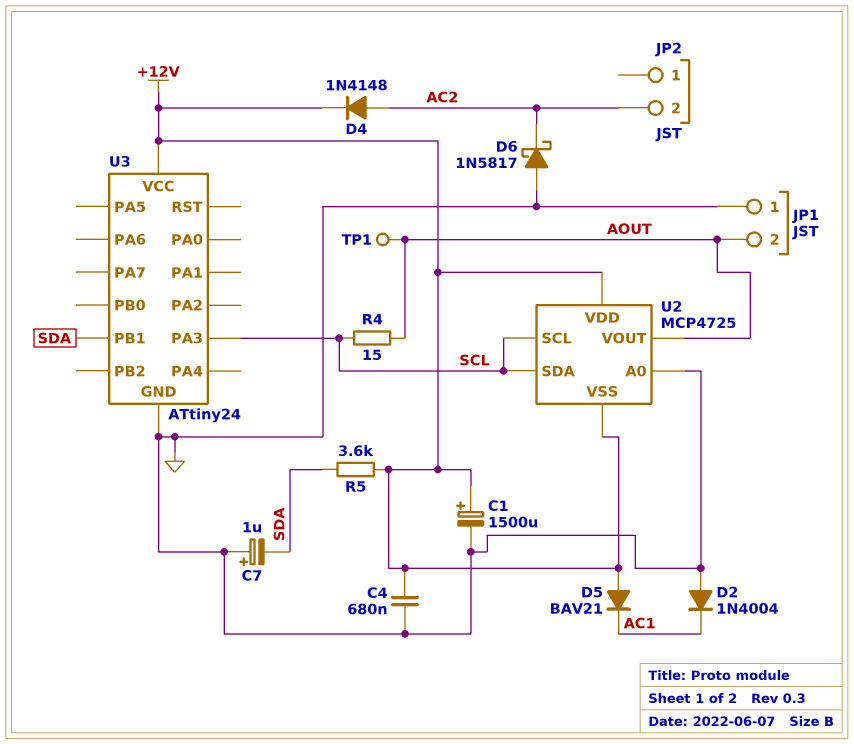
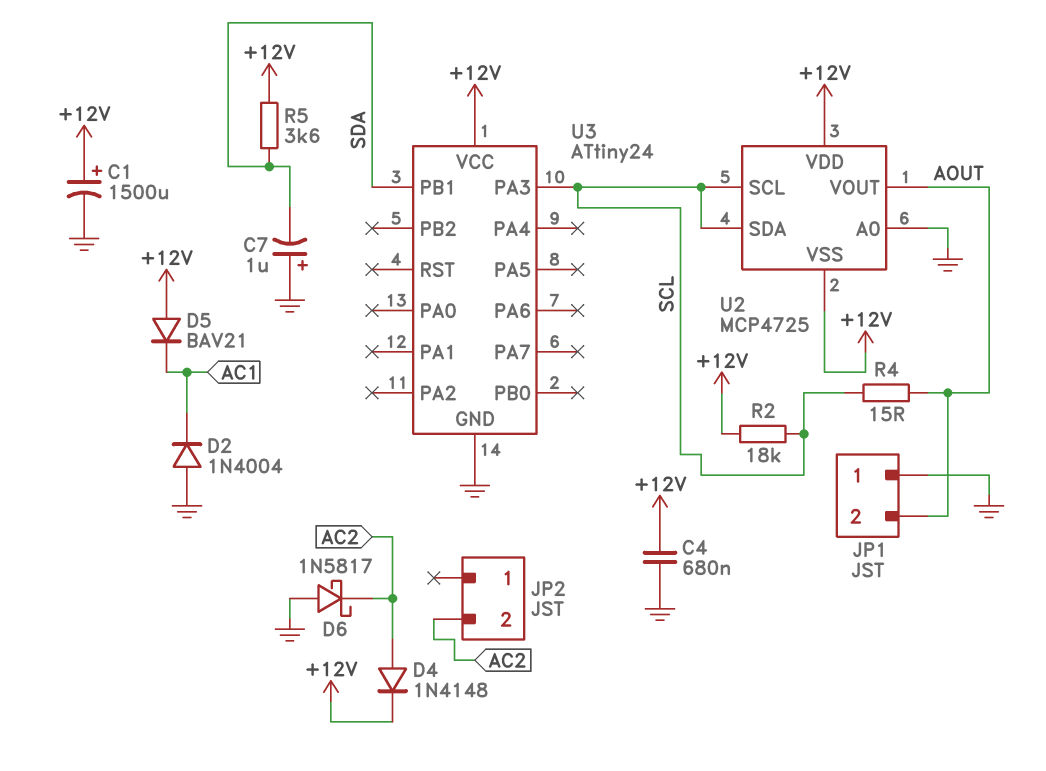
R2: none -> 18k (+12V, SCL)
TP1: test point (AOUT) -> none

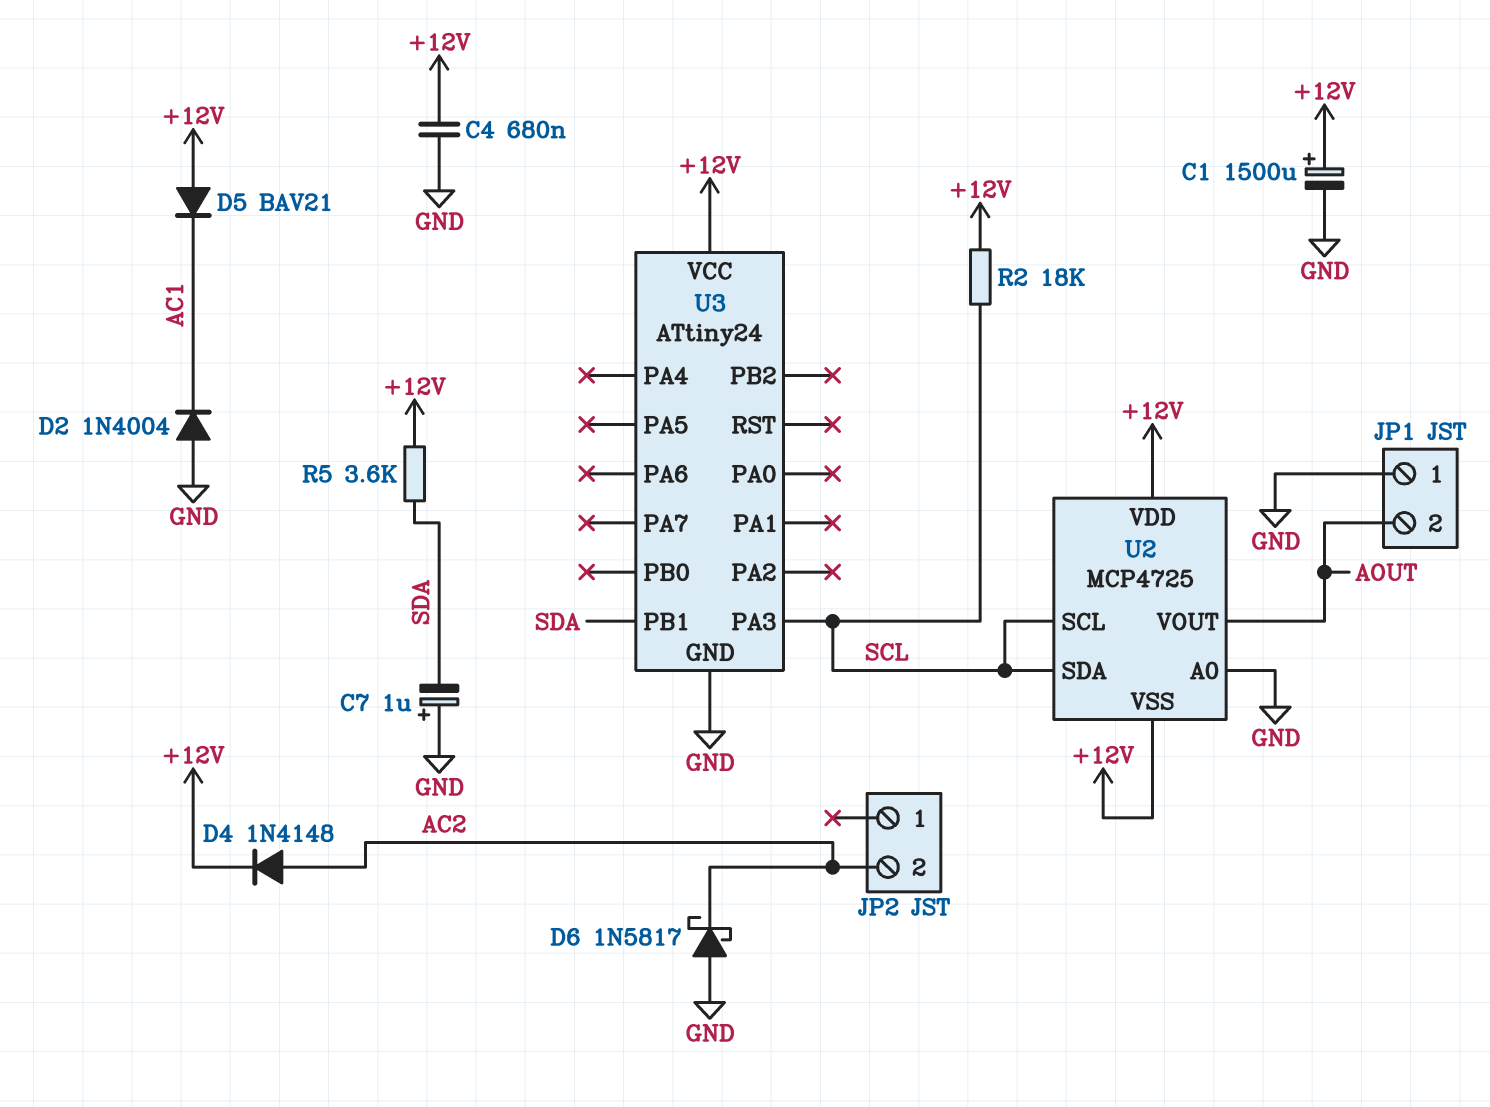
R4: 15 (AOUT, SCL) -> none

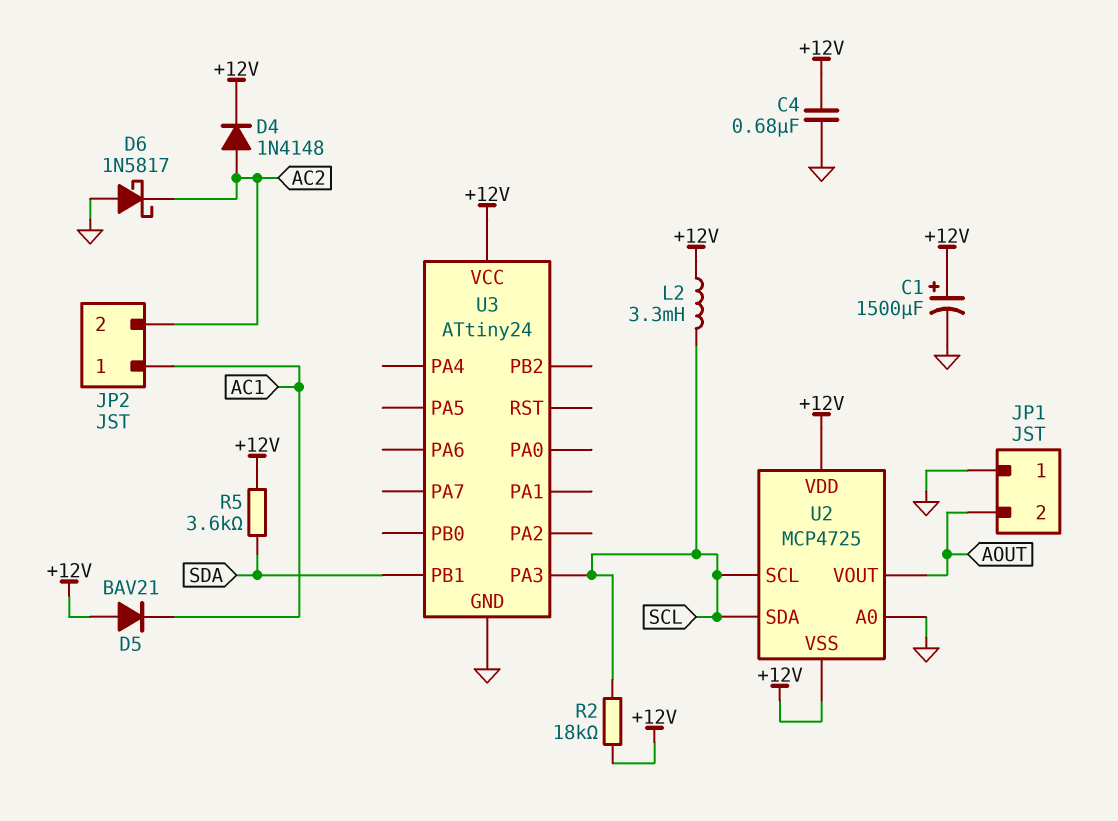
C7: 1uF (plus GND, minus SDA) -> none
D2: diode 1N4004 (A GND, K AC1) -> none
JP2 pin 1: none -> AC1
L2: none -> 3.3mH (+12V, SCL)

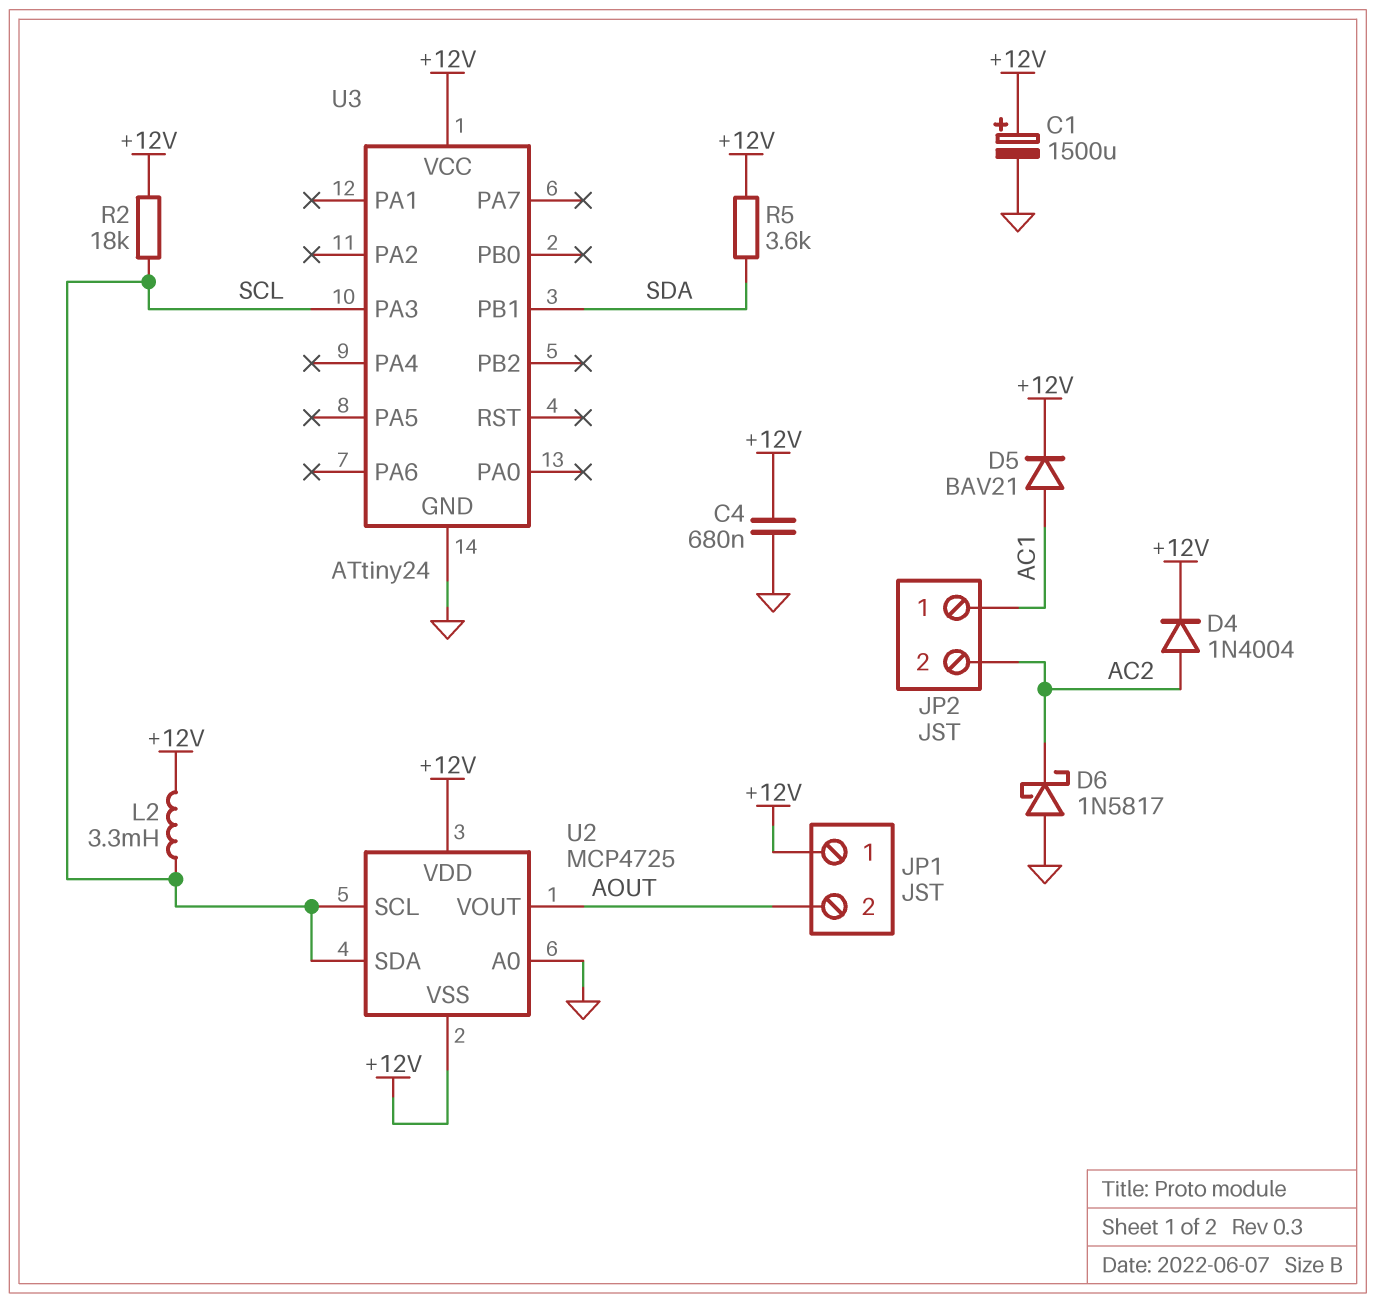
D4: diode 1N4148 (A AC2, K +12V) -> diode 1N4004 (A AC2, K +12V)
D5: diode BAV21 (A +12V, K AC1) -> diode BAV21 (A AC1, K +12V)
JP1 pin 1: GND -> +12V

